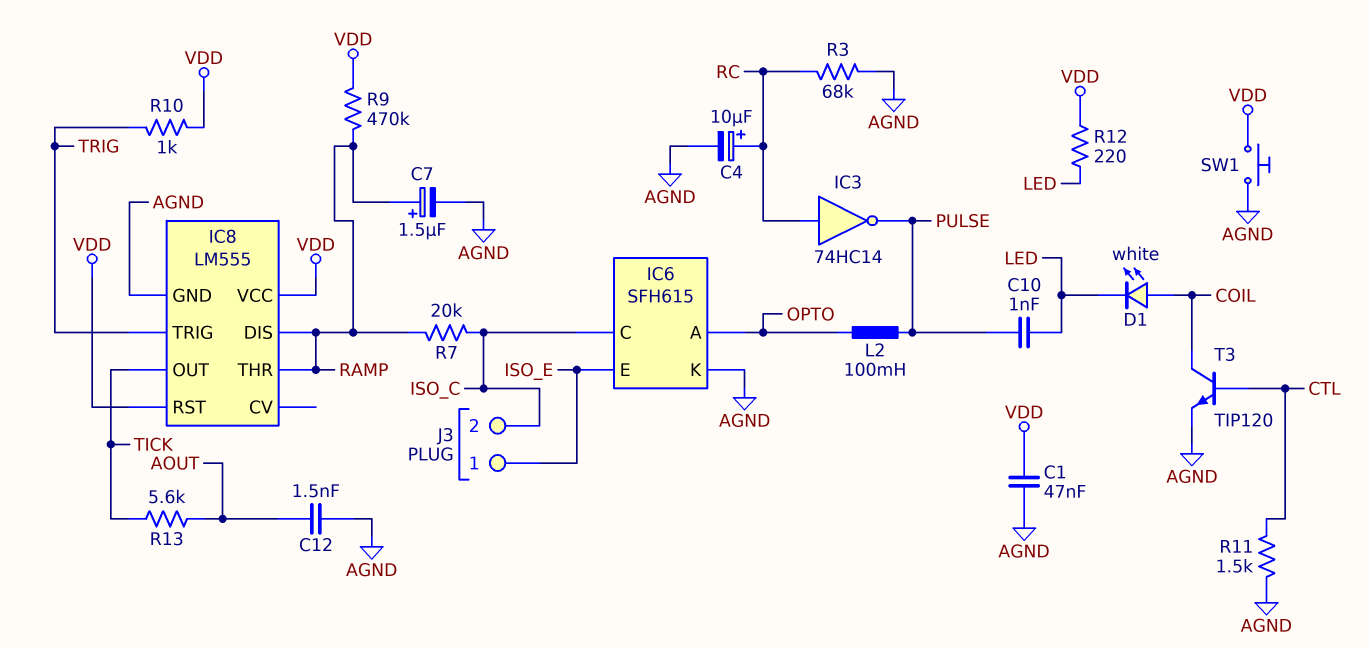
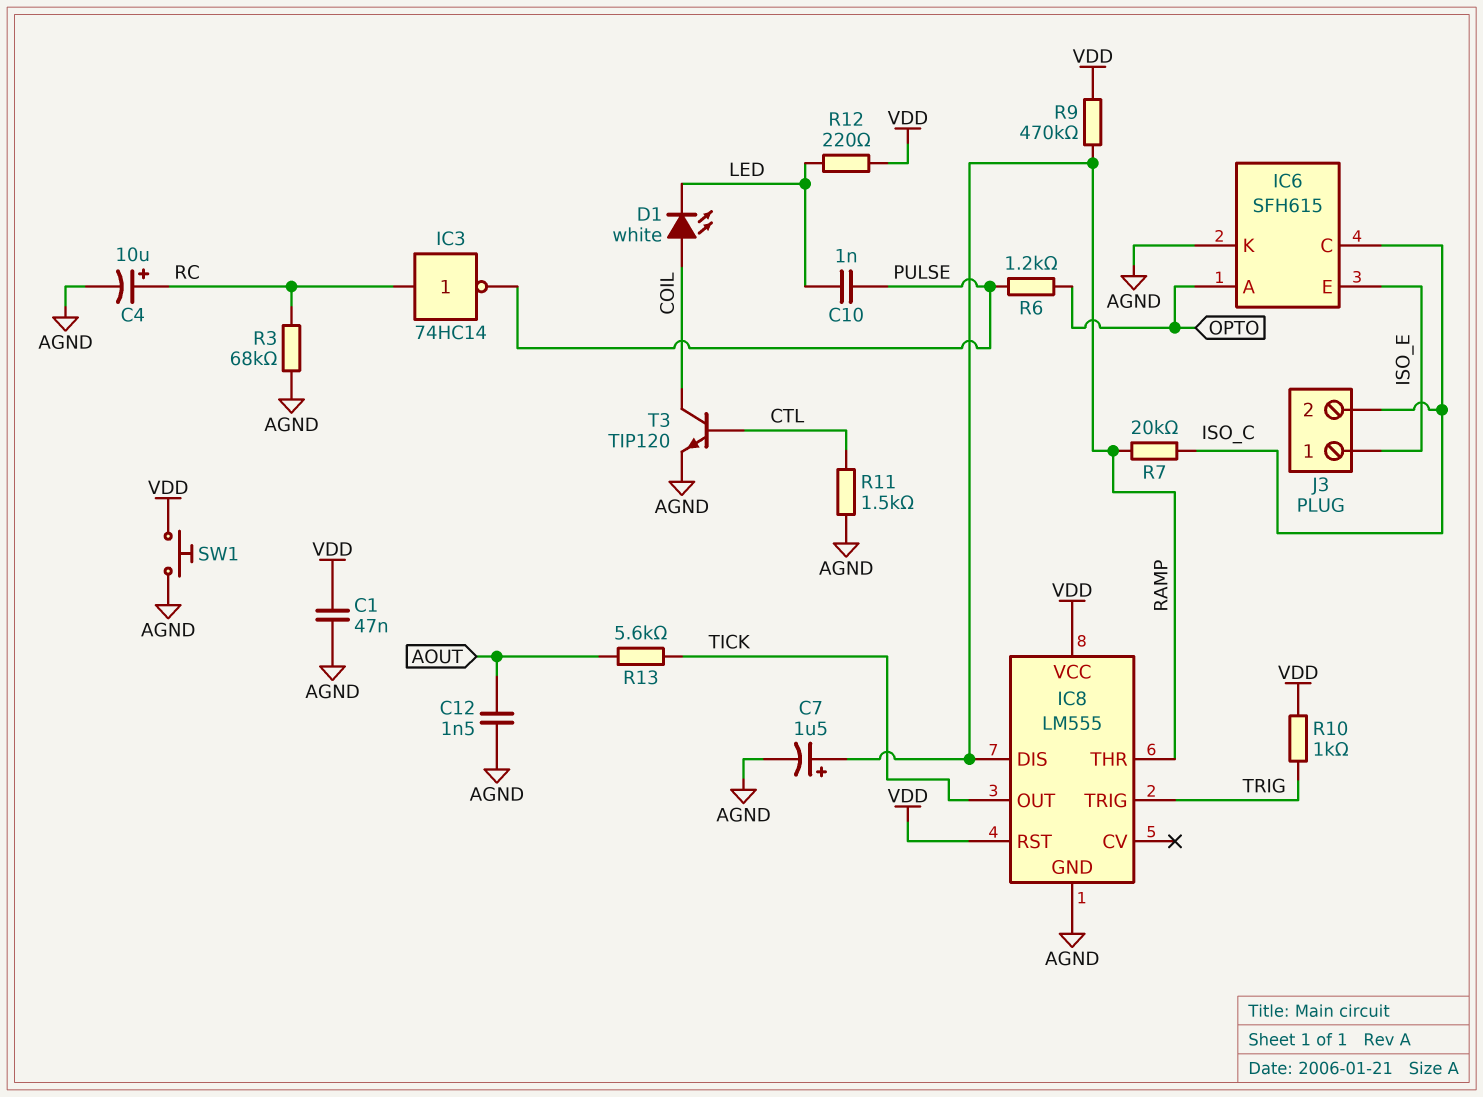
L2: 100mH (OPTO, PULSE) -> none
R6: none -> 1.2k (OPTO, PULSE)

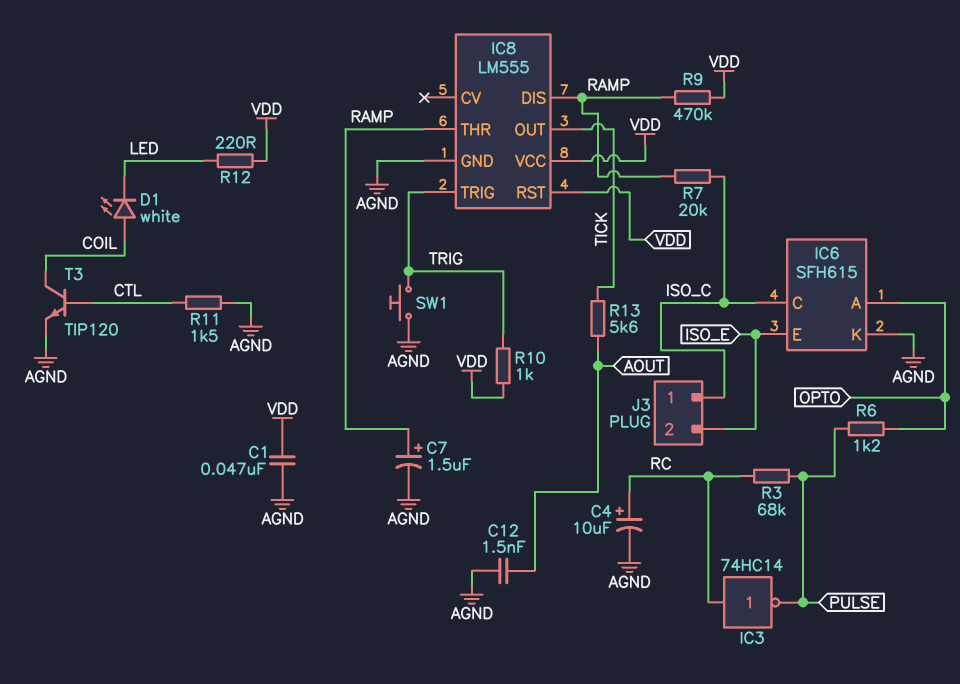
C10: 1nF (LED, PULSE) -> none
J3 pin 1: ISO_E -> ISO_C
J3 pin 2: ISO_C -> ISO_E
R3: 68k (AGND, RC) -> 68k (PULSE, RC)
SW1: button (AGND, VDD) -> button (AGND, TRIG)

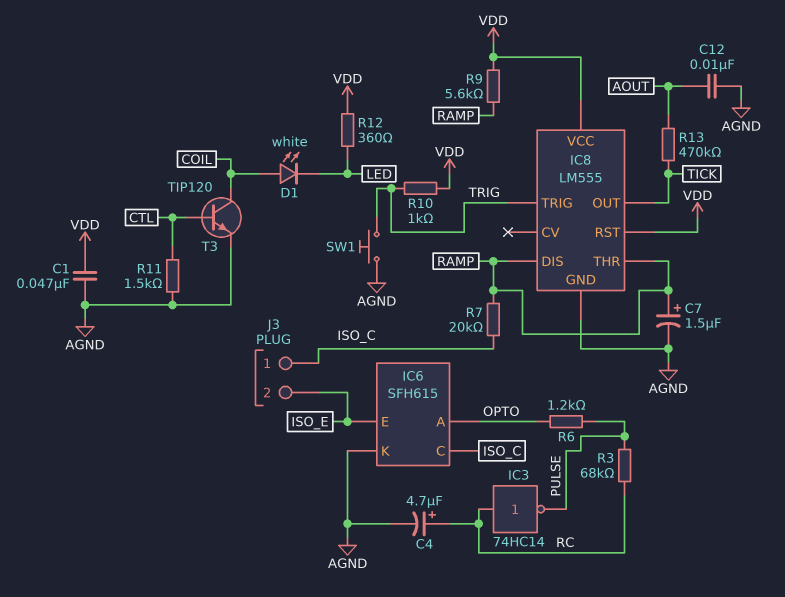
C4: 10uF (plus RC, minus AGND) -> 4.7uF (plus RC, minus AGND)
C12: 1.5nF (AGND, AOUT) -> 10nF (AGND, AOUT)
R9: 470k (RAMP, VDD) -> 5.6k (RAMP, VDD)
R12: 220 (LED, VDD) -> 360 (LED, VDD)
R13: 5.6k (AOUT, TICK) -> 470k (AOUT, TICK)

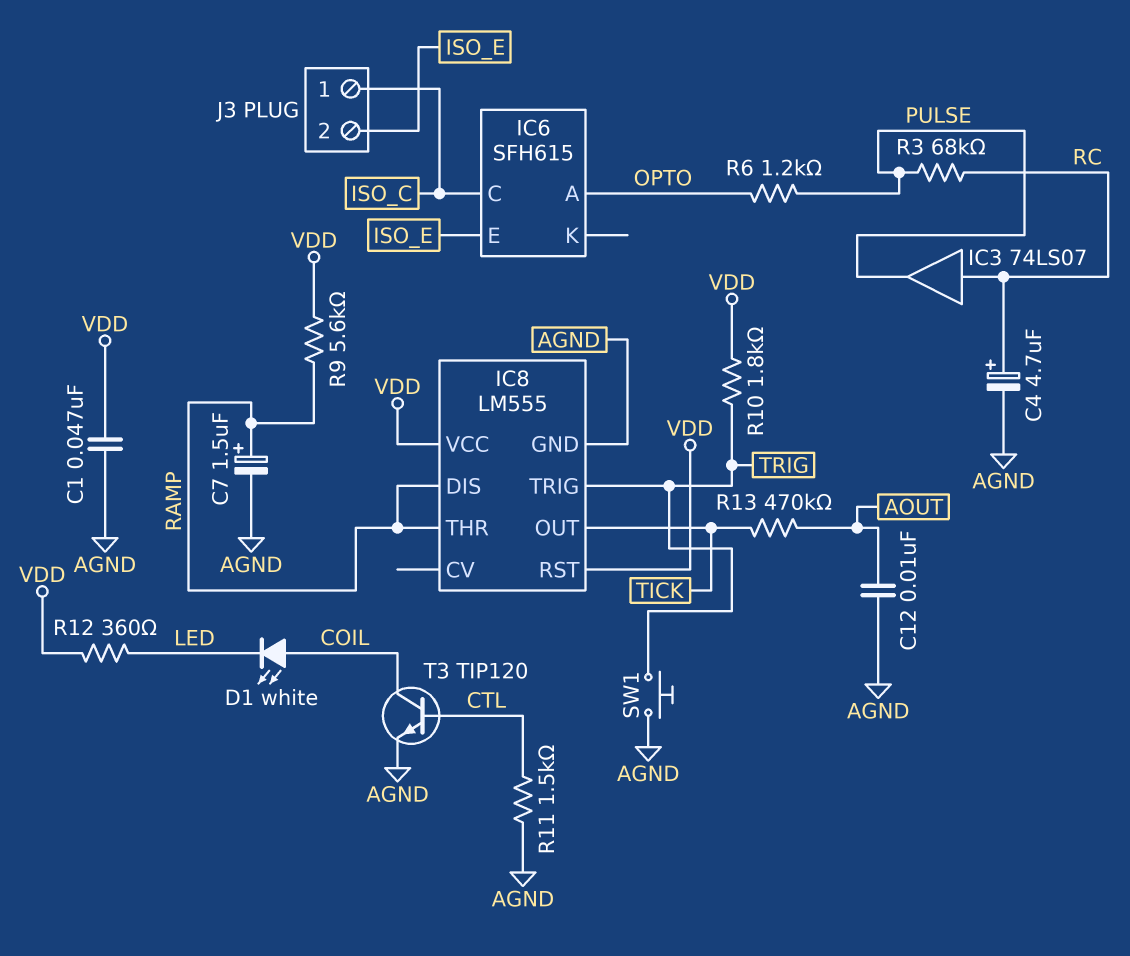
IC3: NOT 74HC14 (in RC, out PULSE) -> buffer 74LS07 (in RC, out PULSE)
IC6 pin K: AGND -> none
R7: 20k (ISO_C, RAMP) -> none
R10: 1k (TRIG, VDD) -> 1.8k (TRIG, VDD)

